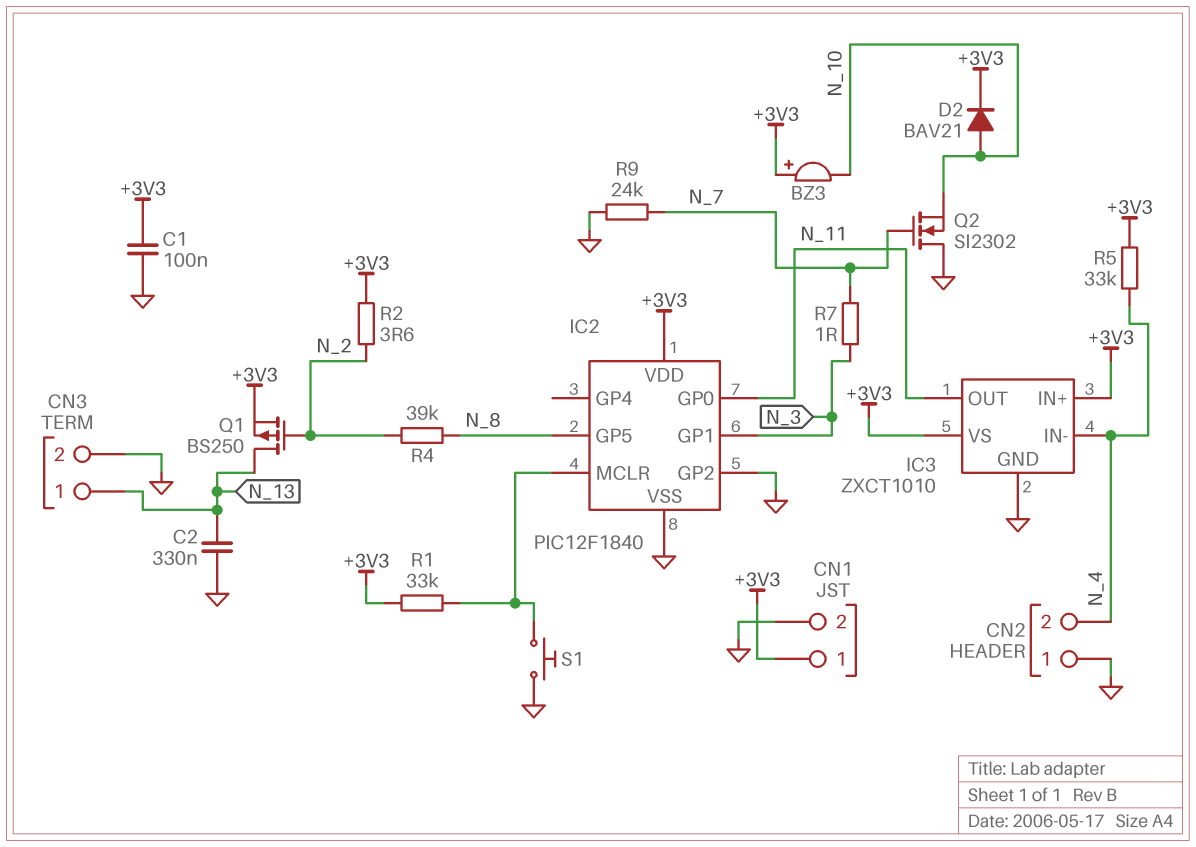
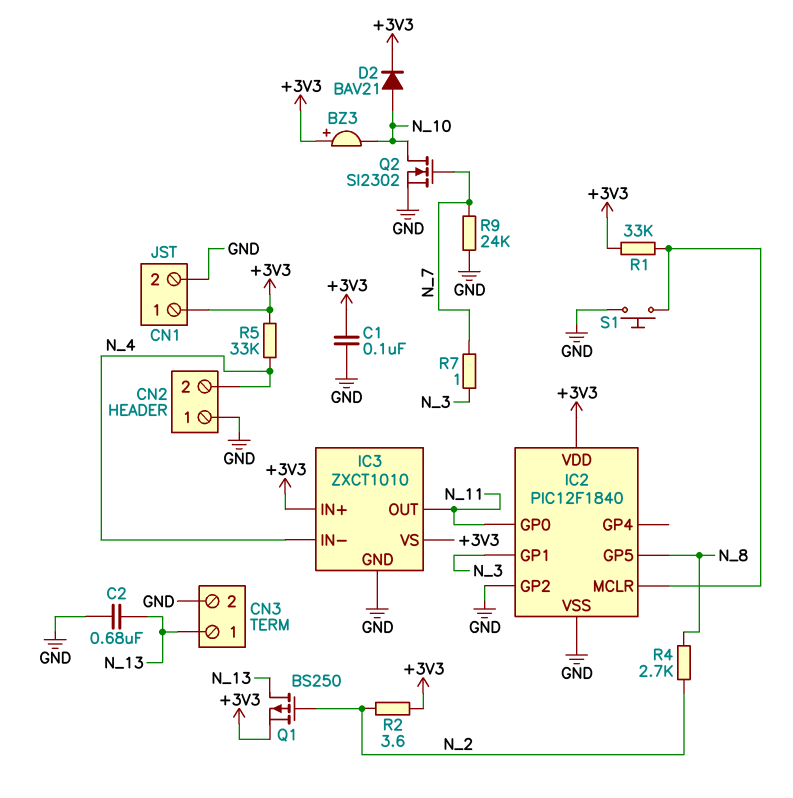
C2: 330nF (GND, N_13) -> 680nF (GND, N_13)
Q2: NMOS SI2302 (G N_7, D GND, S N_10) -> NMOS SI2302 (G N_7, D N_10, S GND)
R4: 39k (N_2, N_8) -> 2.7k (N_2, N_8)

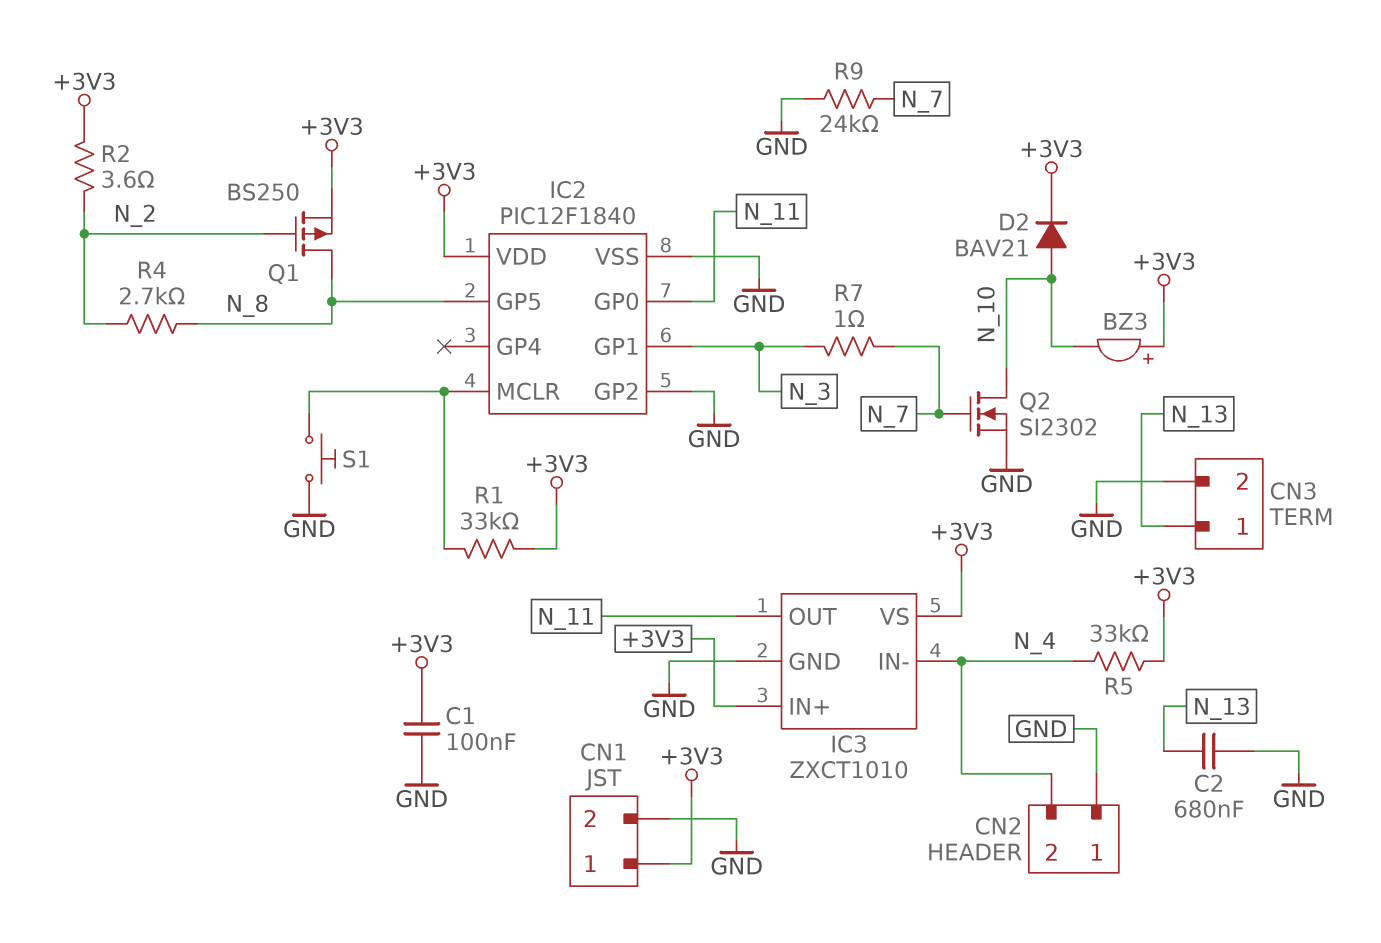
Q1: PMOS BS250 (G N_2, D N_13, S +3V3) -> PMOS BS250 (G N_2, D N_8, S +3V3)

